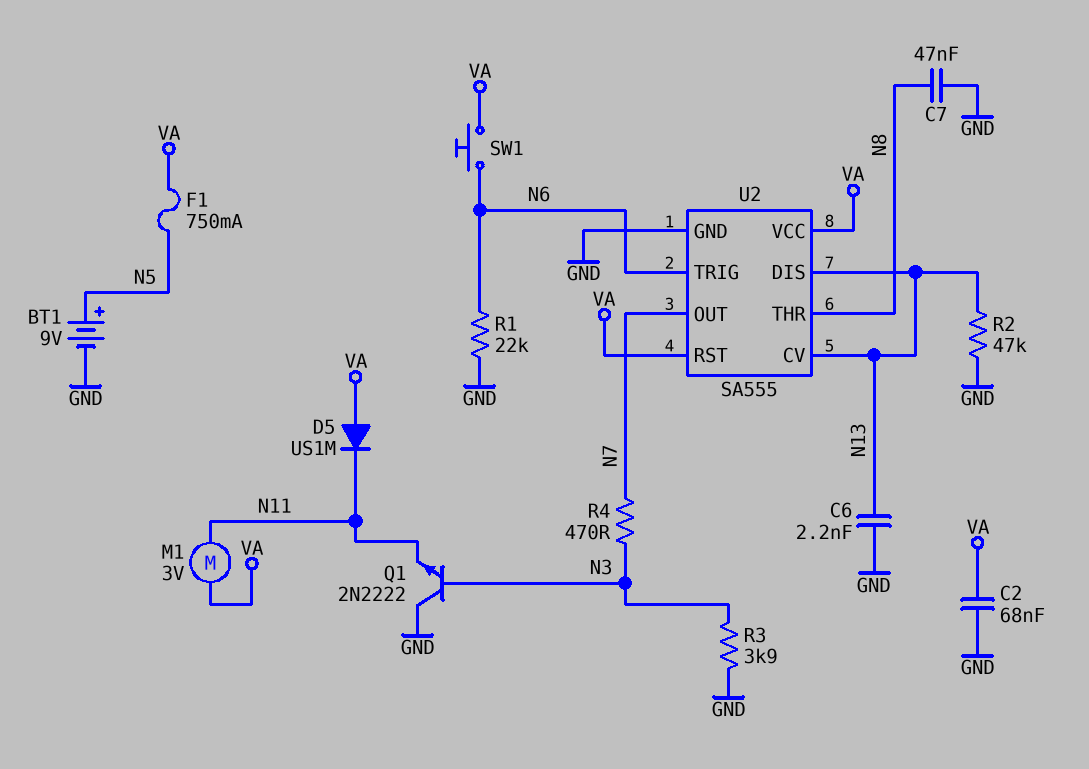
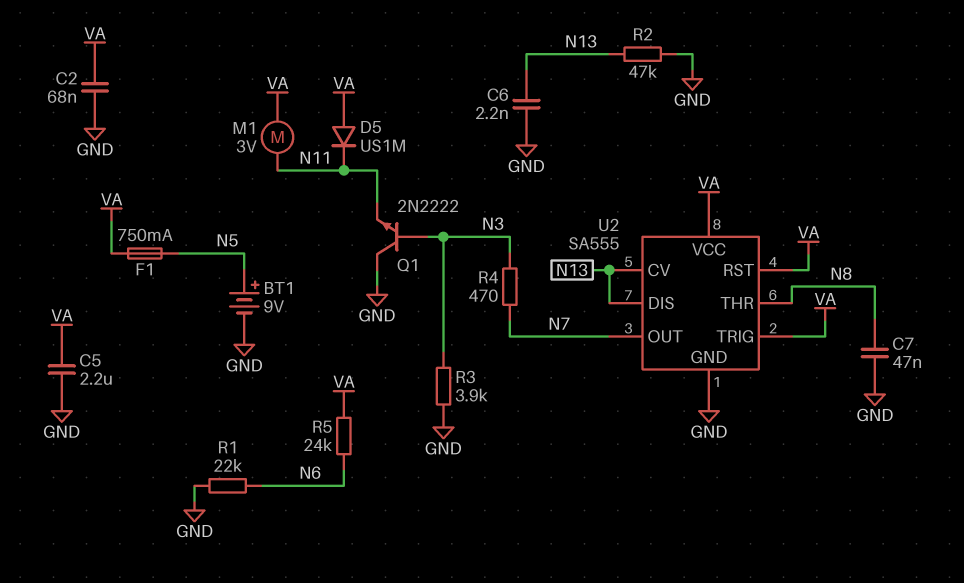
C5: none -> 2.2uF (GND, VA)
R5: none -> 24k (N6, VA)
SW1: button (N6, VA) -> none
U2 pin TRIG: N6 -> VA

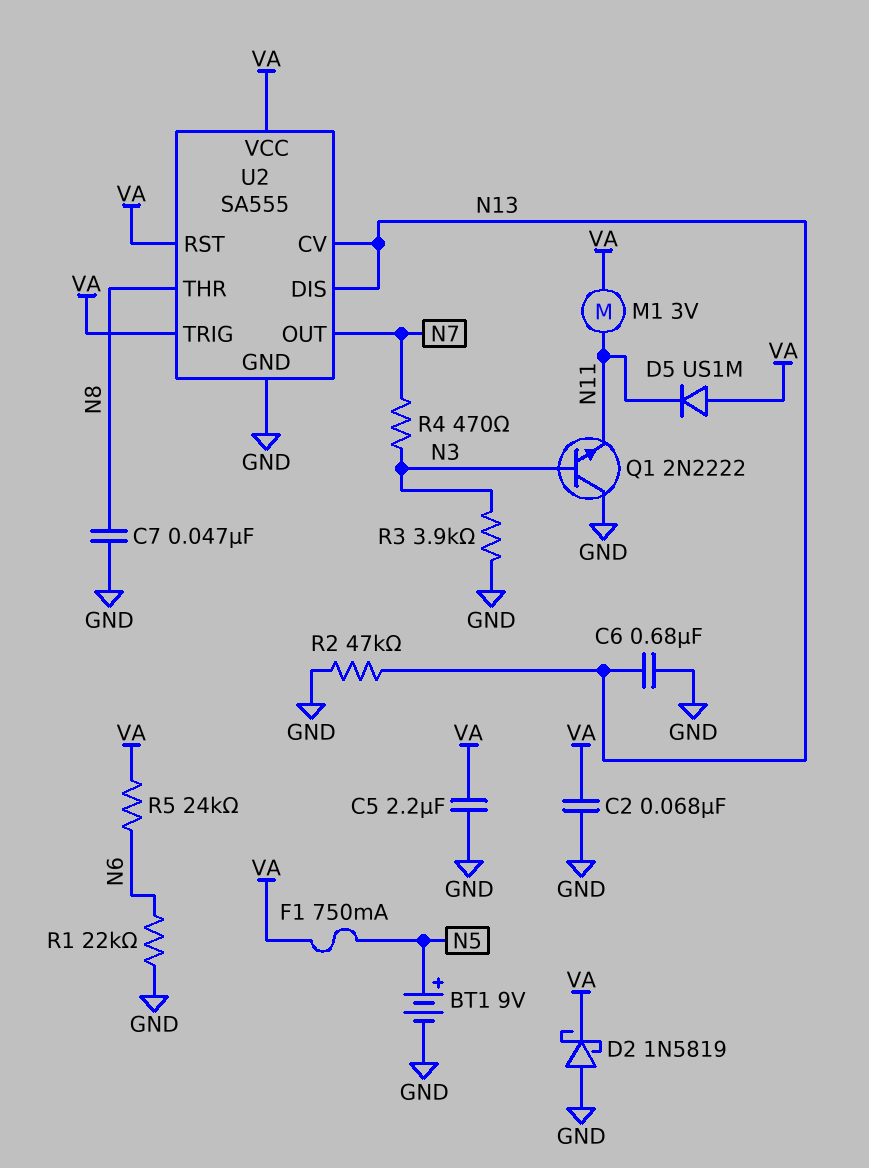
C6: 2.2nF (GND, N13) -> 680nF (GND, N13)
D2: none -> schottky 1N5819 (A GND, K VA)

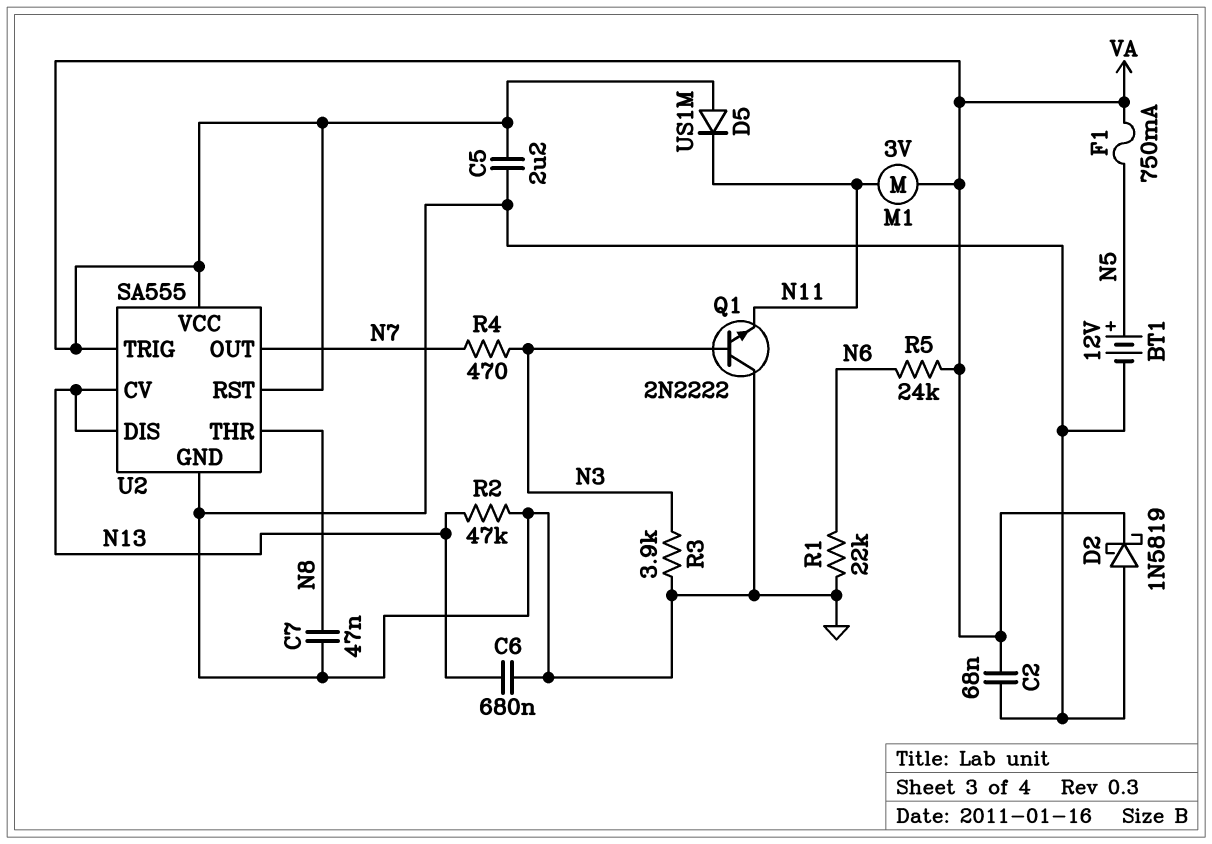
BT1: 9V (plus N5, minus GND) -> 12V (plus N5, minus GND)

